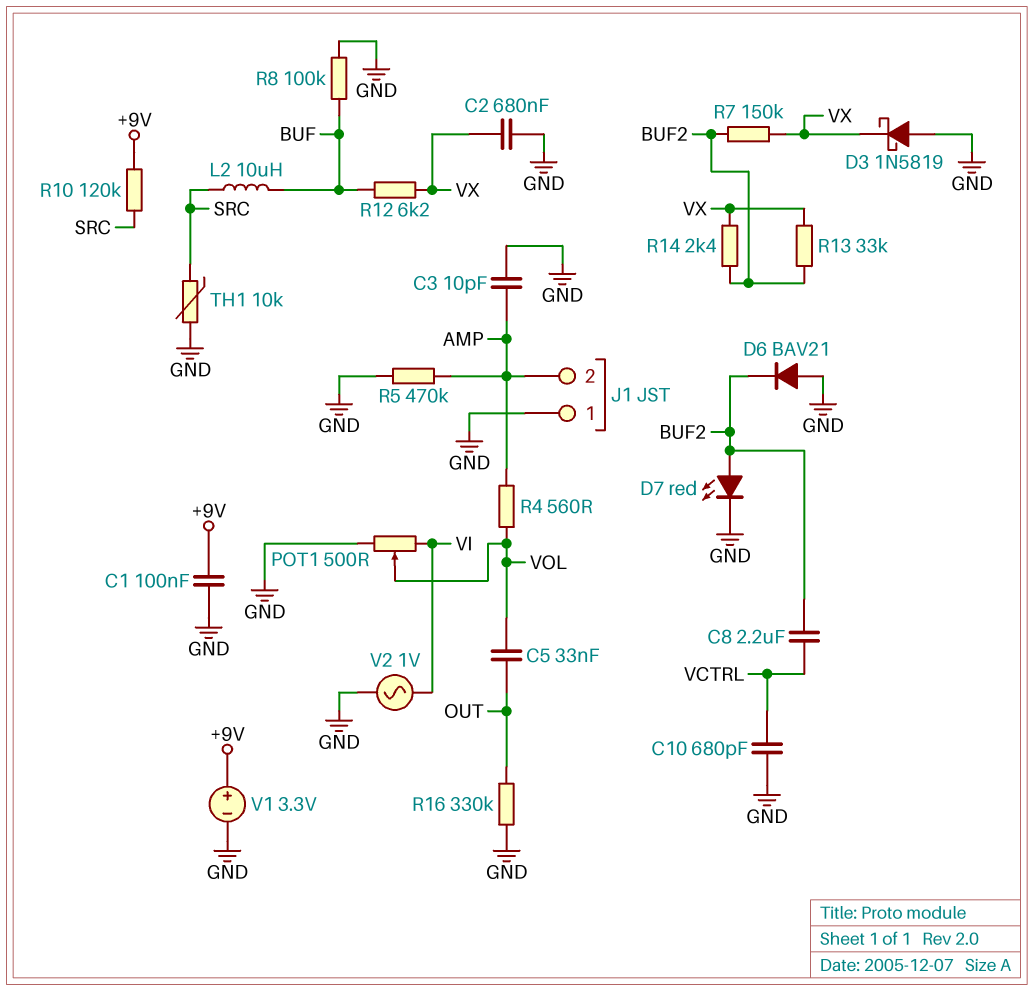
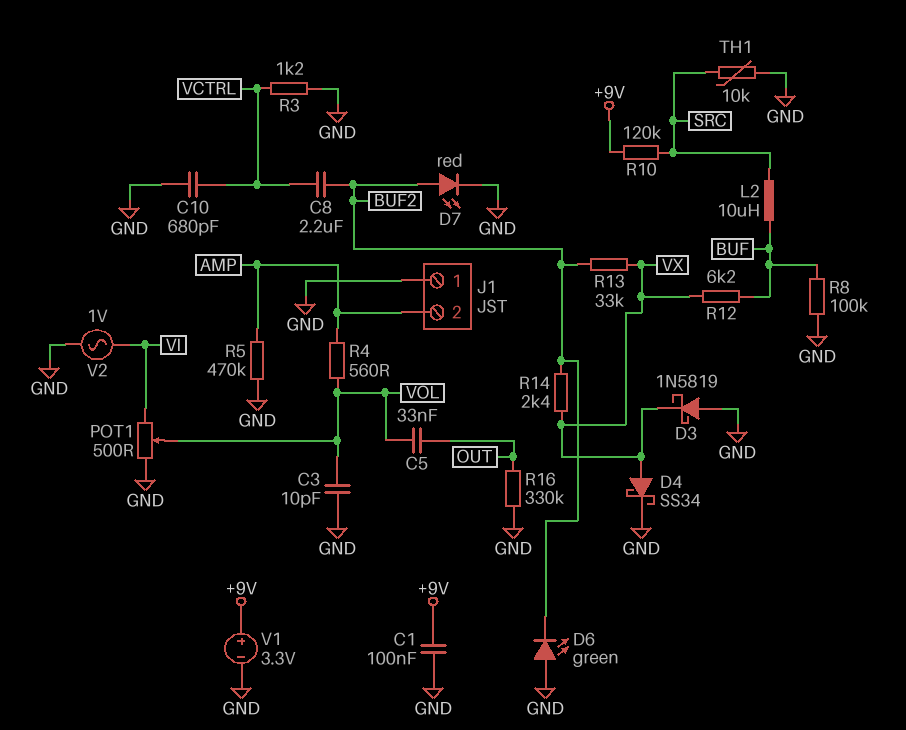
C2: 680nF (GND, VX) -> none
C3: 10pF (AMP, GND) -> 10pF (GND, VOL)
D4: none -> schottky SS34 (A VX, K GND)
D6: diode BAV21 (A GND, K BUF2) -> LED green (A GND, K BUF2)
R3: none -> 1.2k (GND, VCTRL)
R7: 150k (BUF2, VX) -> none

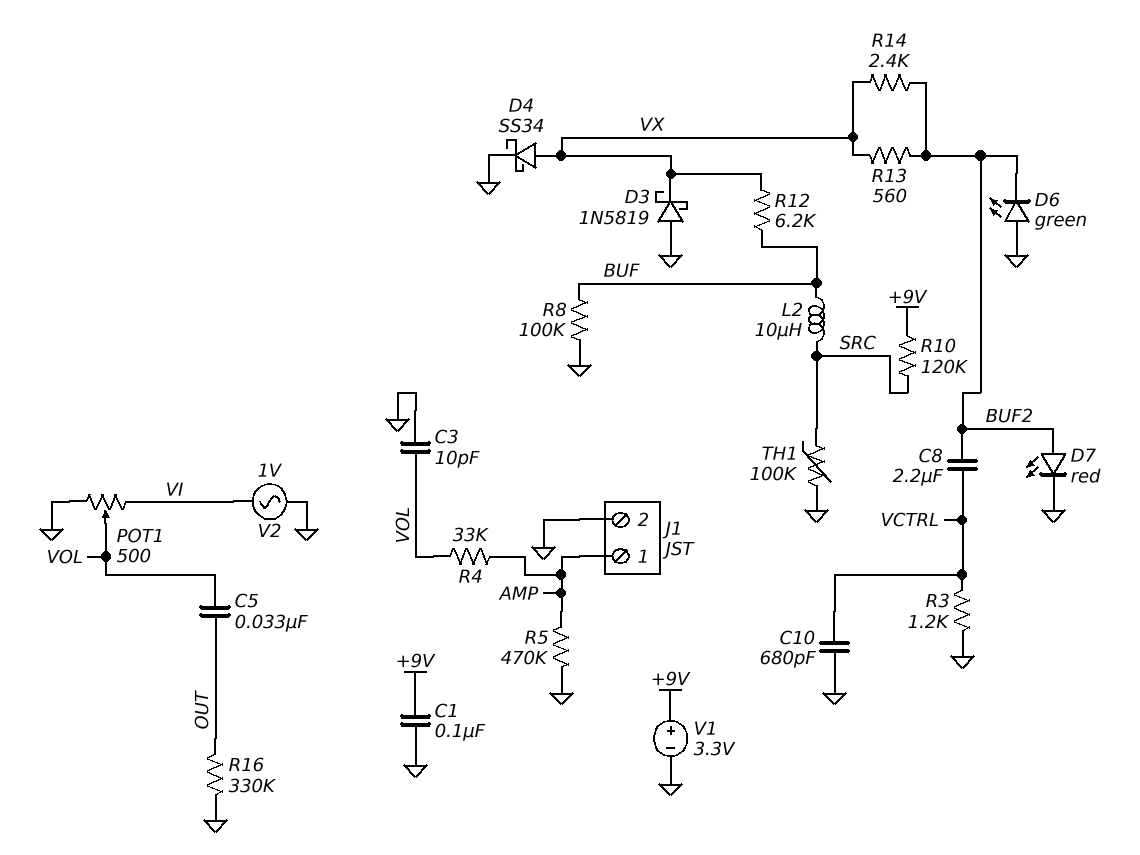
J1 pin 1: GND -> AMP
J1 pin 2: AMP -> GND
R4: 560 (AMP, VOL) -> 33k (AMP, VOL)
R13: 33k (BUF2, VX) -> 560 (BUF2, VX)
TH1: 10k (GND, SRC) -> 100k (GND, SRC)

